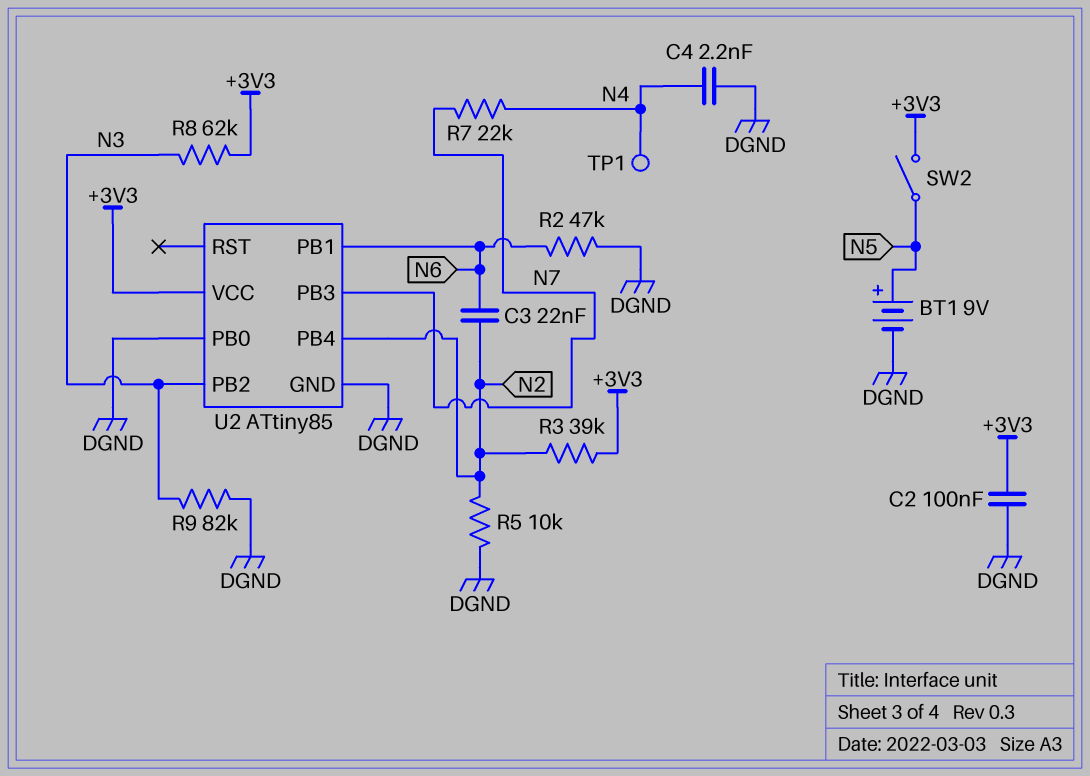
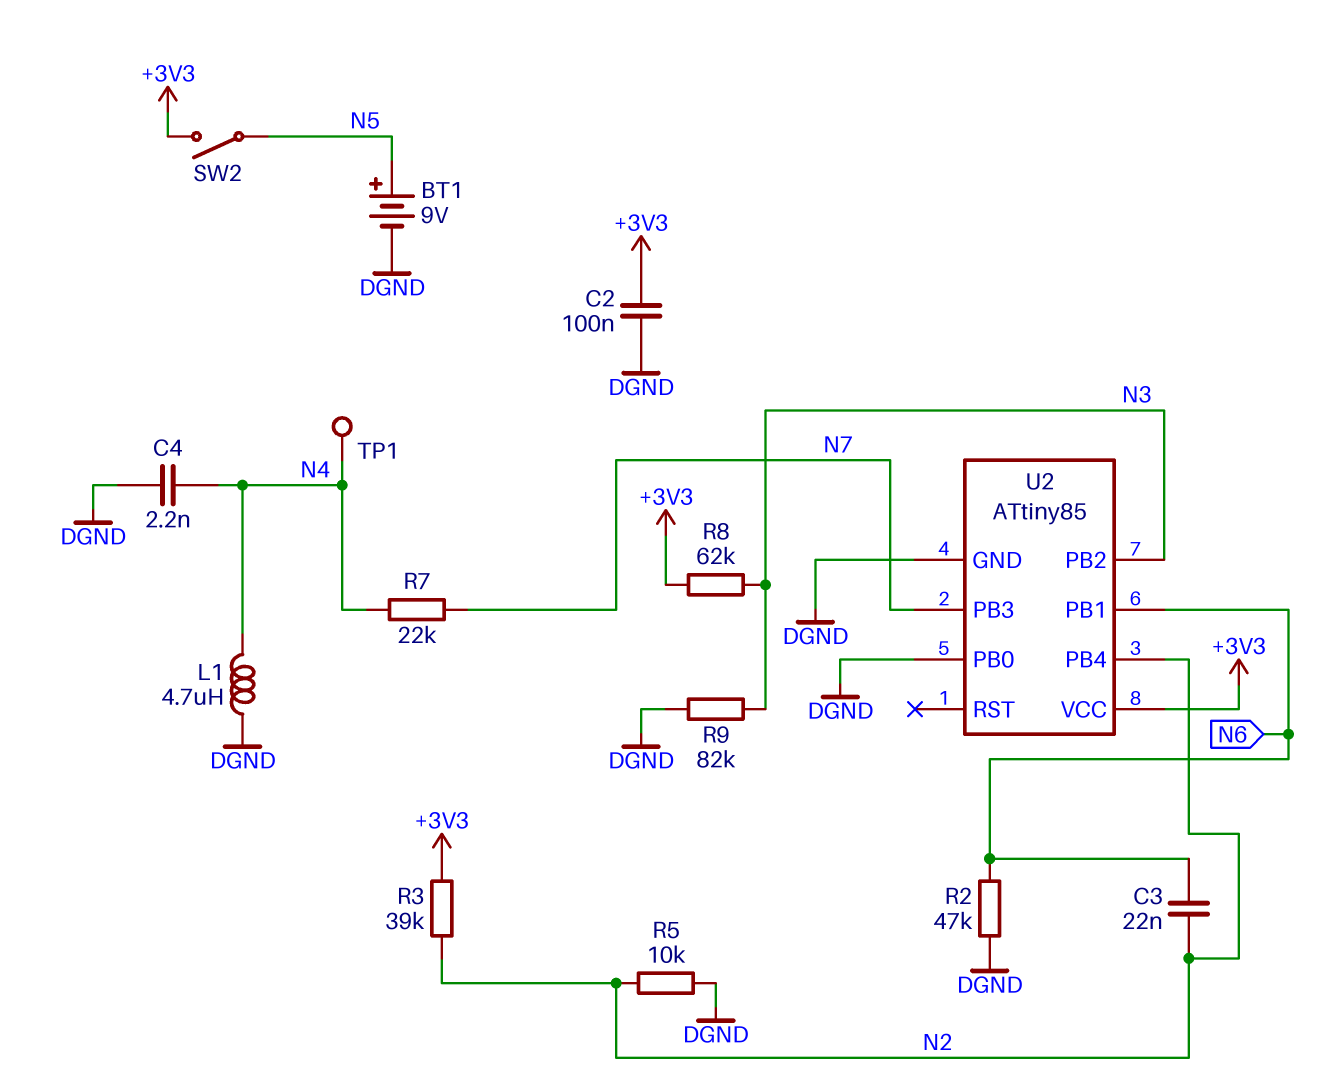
L1: none -> 4.7uH (DGND, N4)

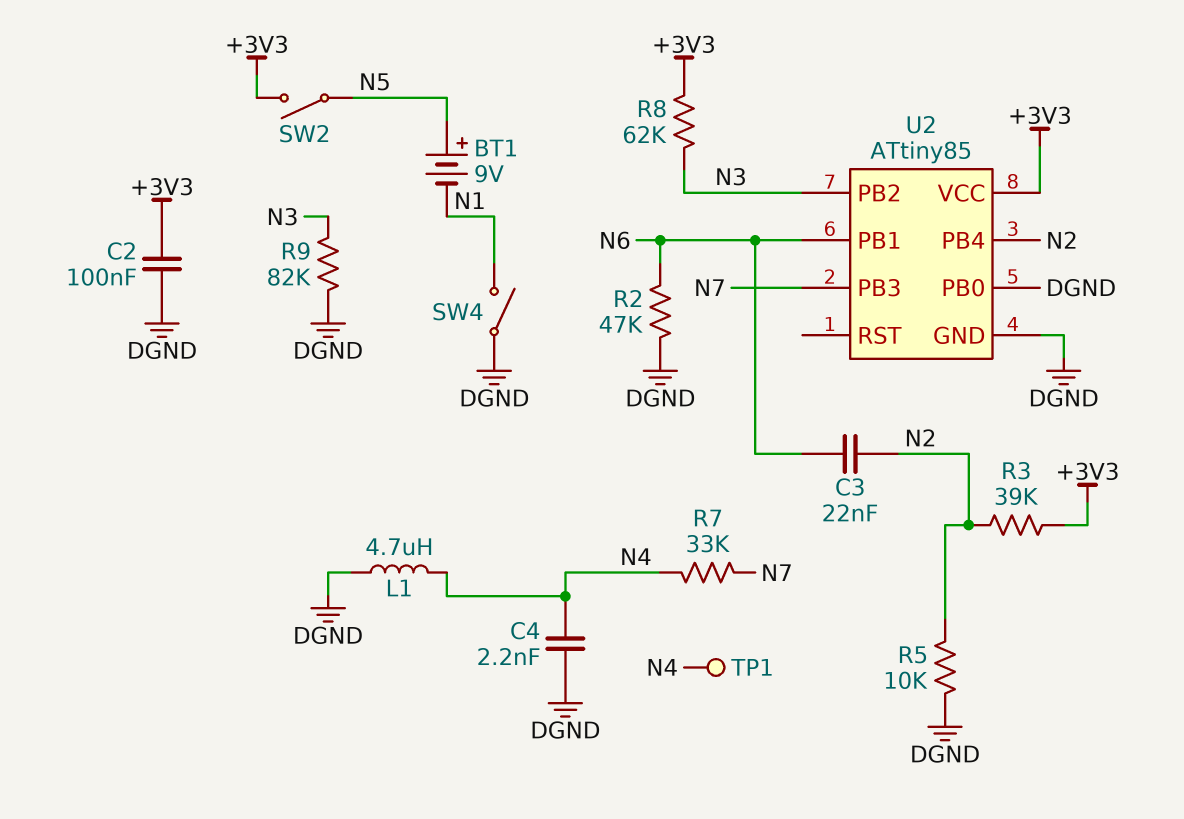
BT1: 9V (plus N5, minus DGND) -> 9V (plus N5, minus N1)
R7: 22k (N4, N7) -> 33k (N4, N7)
SW4: none -> switch (DGND, N1)

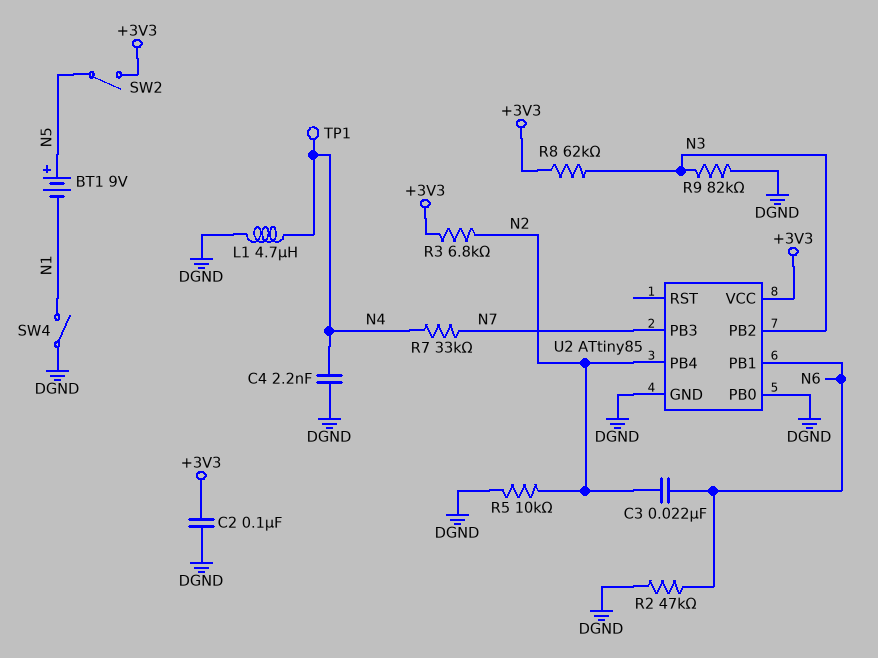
R3: 39k (+3V3, N2) -> 6.8k (+3V3, N2)

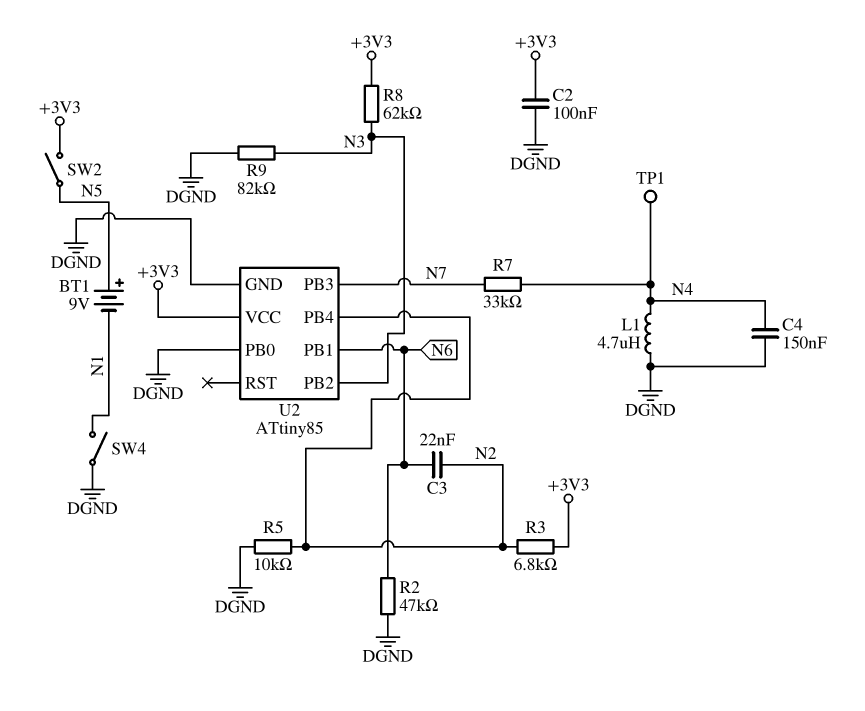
C4: 2.2nF (DGND, N4) -> 150nF (DGND, N4)

